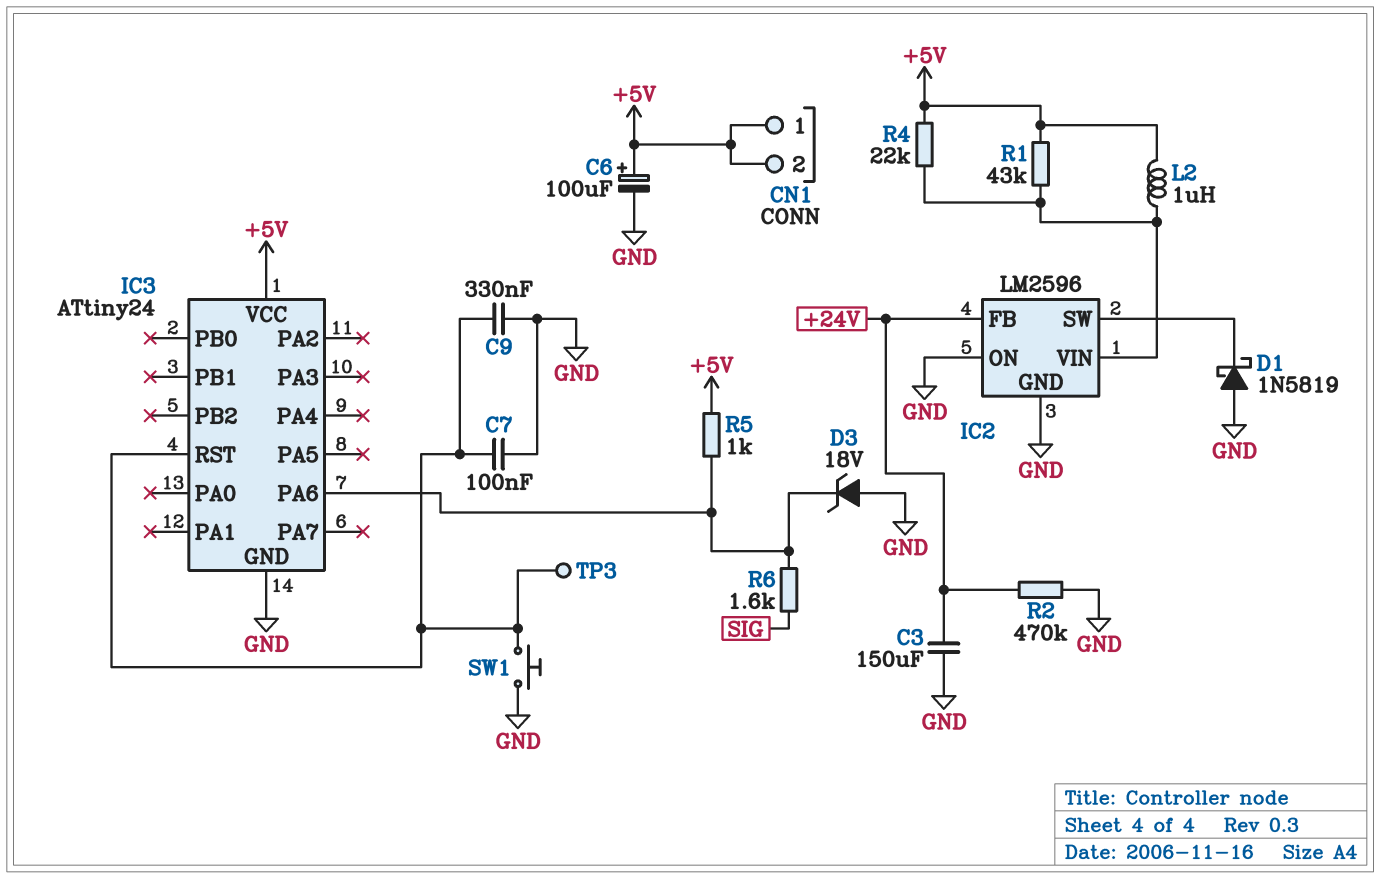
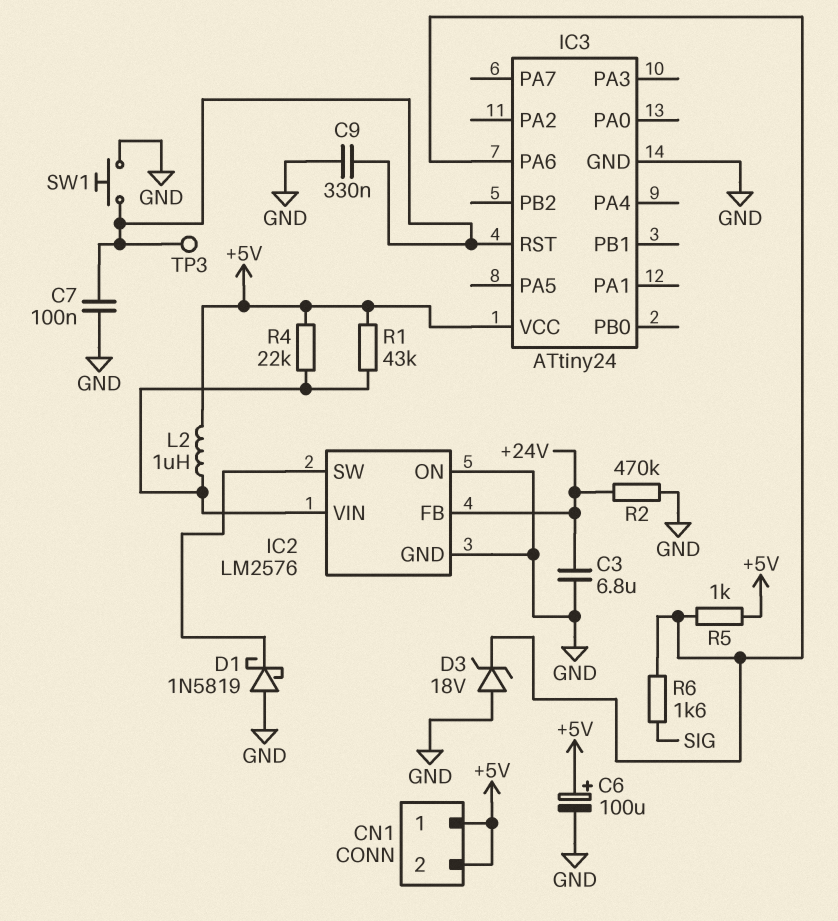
C3: 150uF (+24V, GND) -> 6.8uF (+24V, GND)
IC2: LM2596 -> LM2576

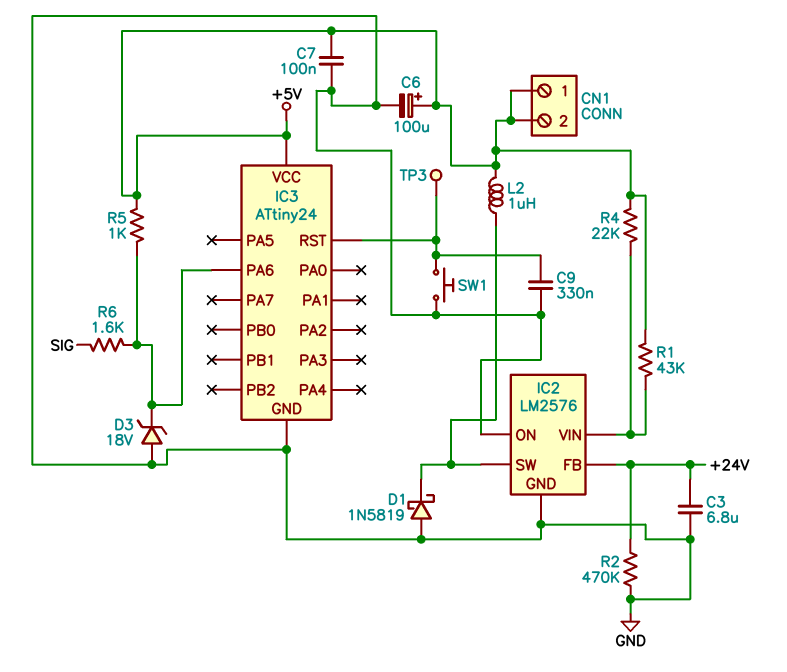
C7: 100nF (GND, IC3/RST) -> 100nF (+5V, GND)
L2: 1uH (+5V, IC2/VIN) -> 1uH (+5V, IC2/SW)

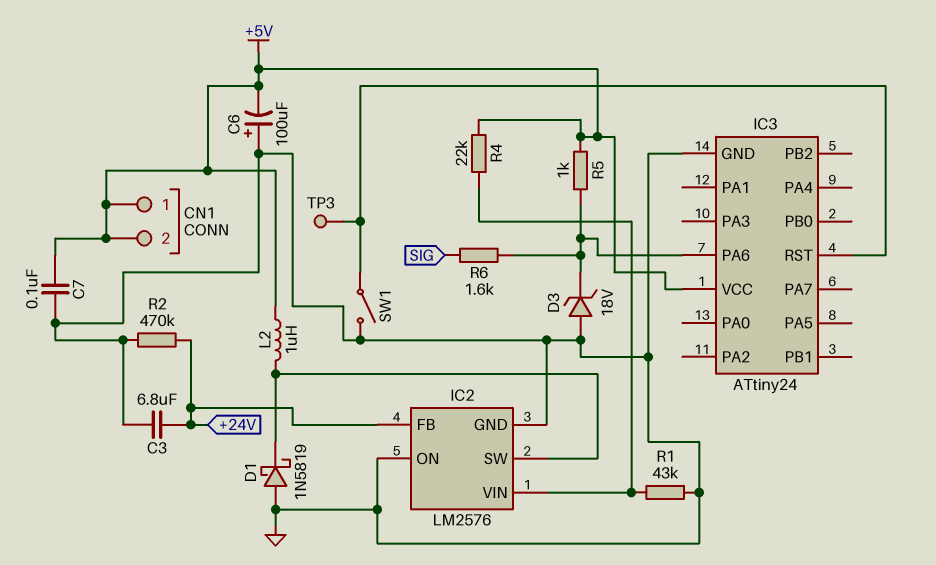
C6: 100uF (plus +5V, minus GND) -> 100uF (plus GND, minus +5V)
C9: 330nF (GND, IC3/RST) -> none
R1: 43k (+5V, IC2/VIN) -> 43k (GND, IC2/VIN)
SW1: button (GND, IC3/RST) -> switch (GND, IC3/RST)

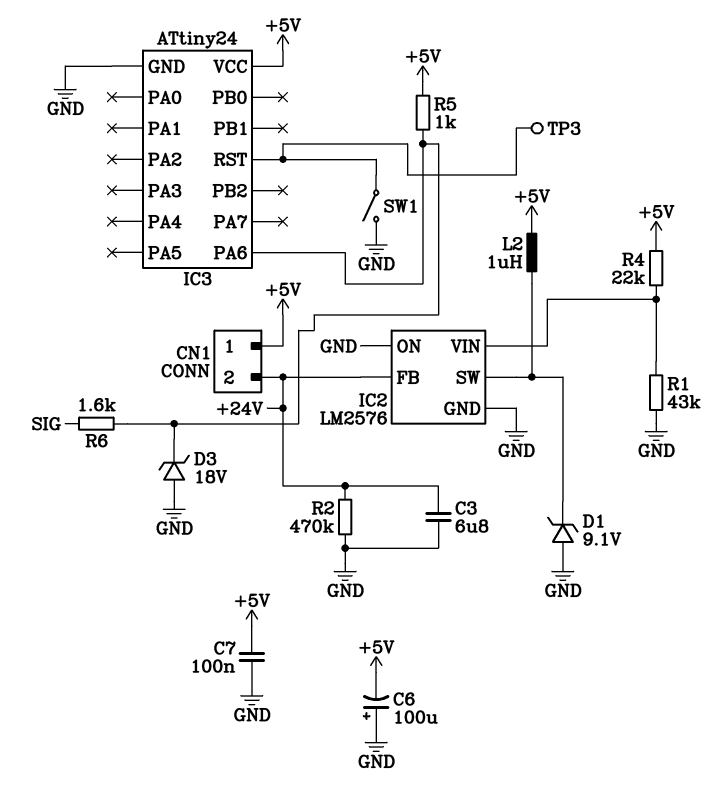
CN1 pin 2: +5V -> +24V
D1: schottky 1N5819 (A GND, K IC2/SW) -> zener 9.1V (A GND, K IC2/SW)

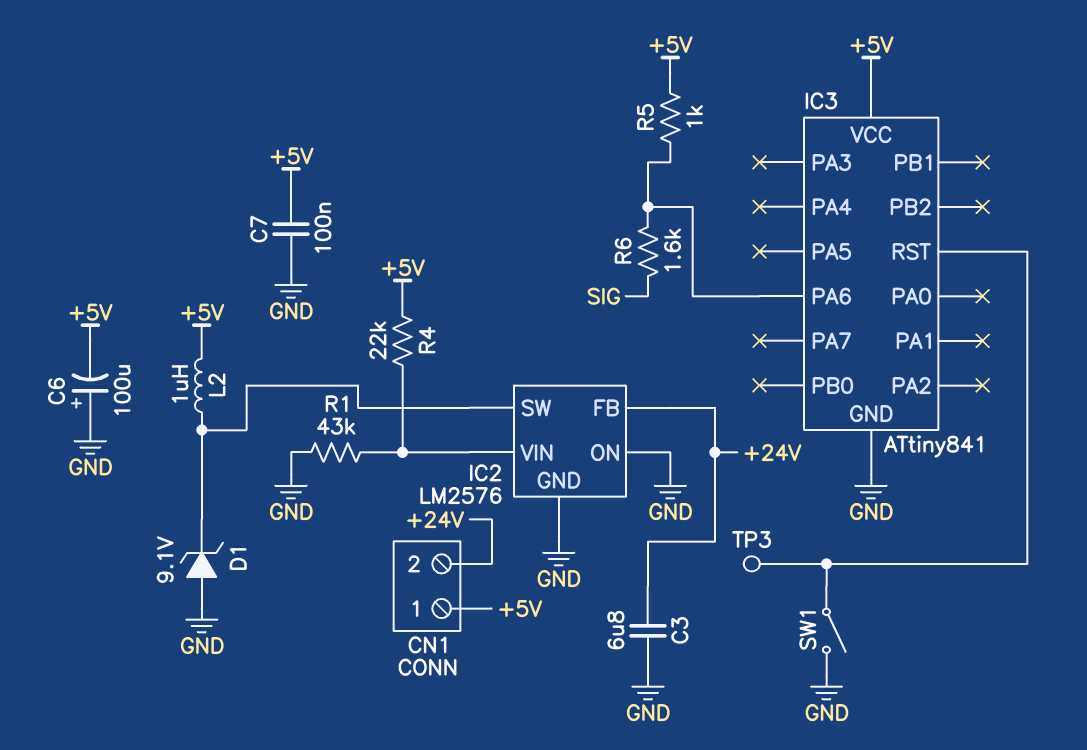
D3: zener 18V (A GND, K IC3/PA6) -> none
IC3: ATtiny24 -> ATtiny841
R2: 470k (+24V, GND) -> none

